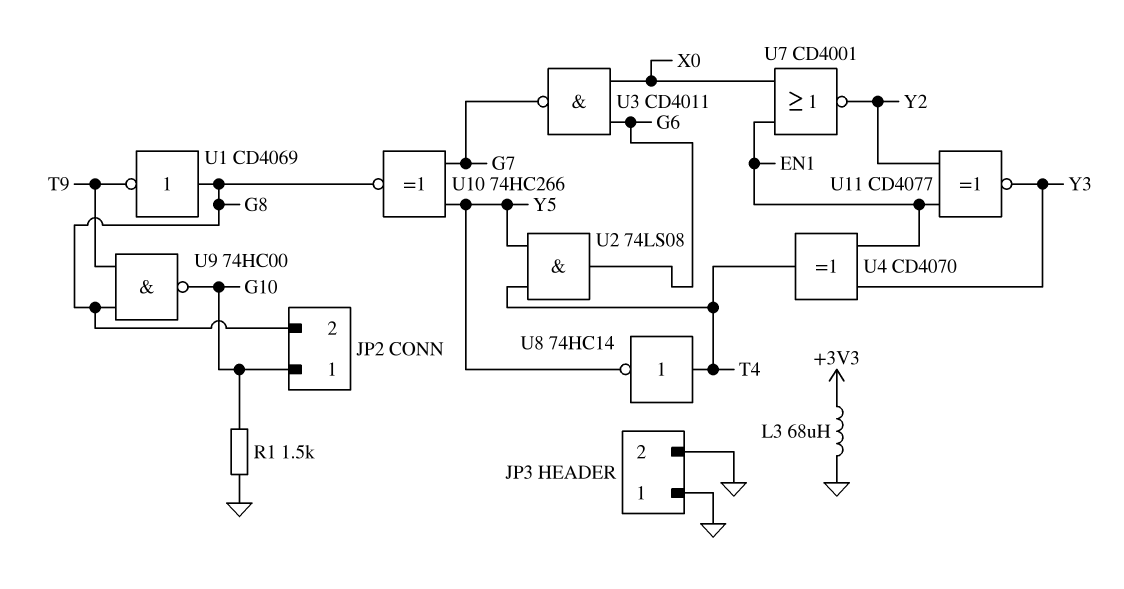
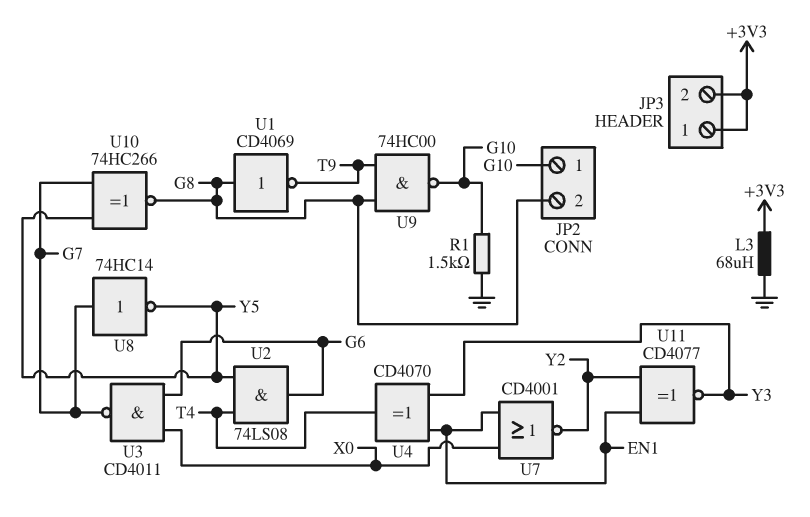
JP3 pin 1: GND -> +3V3
JP3 pin 2: GND -> +3V3
U8: NOT 74HC14 (in T4, out Y5) -> NOT 74HC14 (in G7, out Y5)

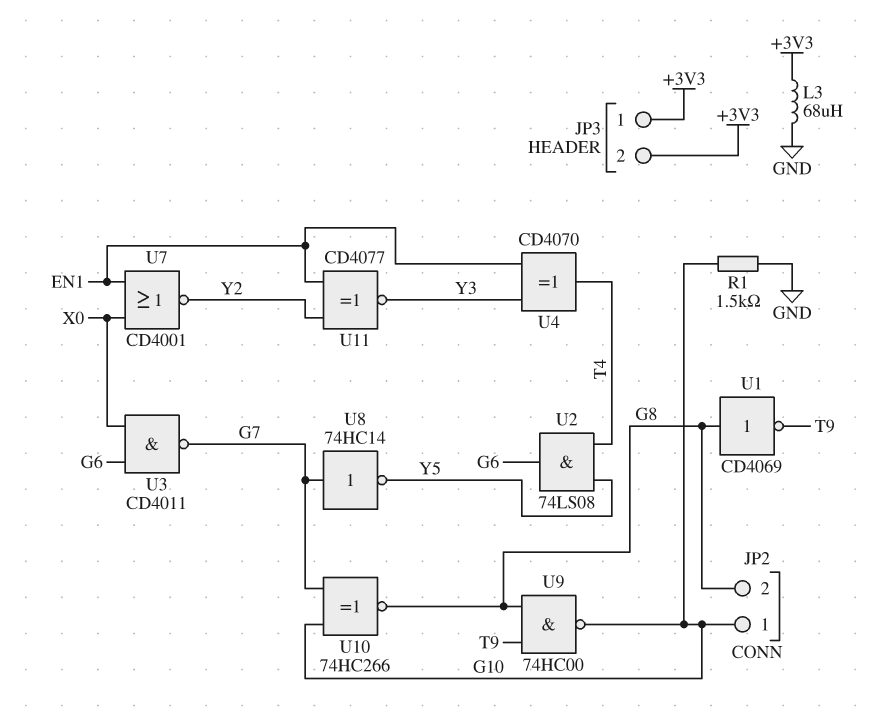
U10: XNOR 74HC266 (in G7, in Y5, out G8) -> XNOR 74HC266 (in G7, in G10, out G8)

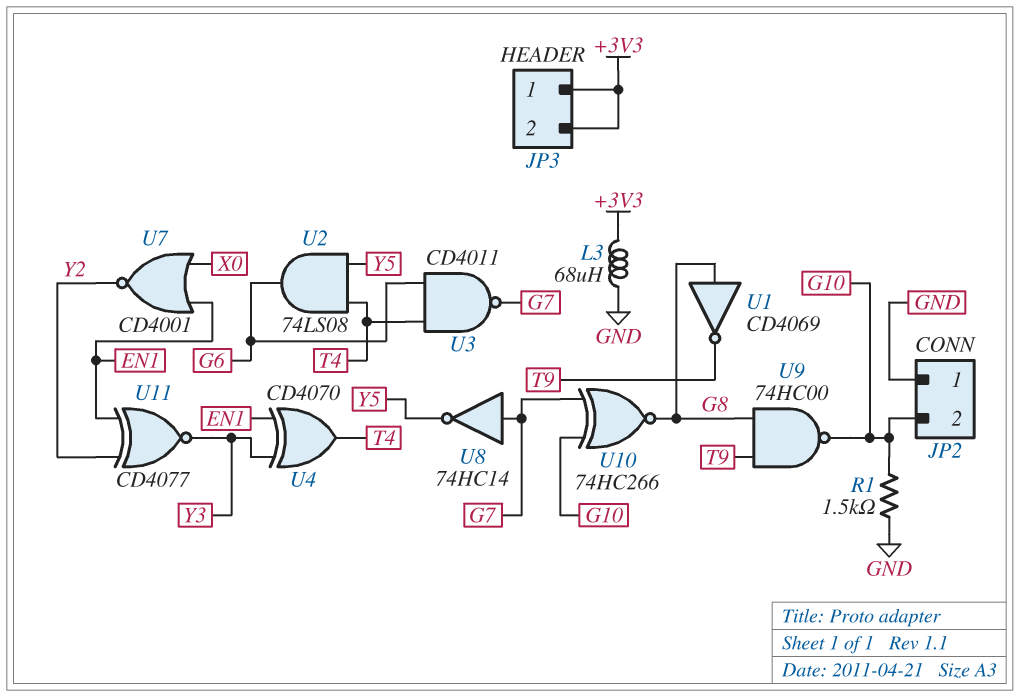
JP2 pin 1: G10 -> GND
JP2 pin 2: G8 -> G10
U3: NAND CD4011 (in G6, in X0, out G7) -> NAND CD4011 (in G6, in T4, out G7)

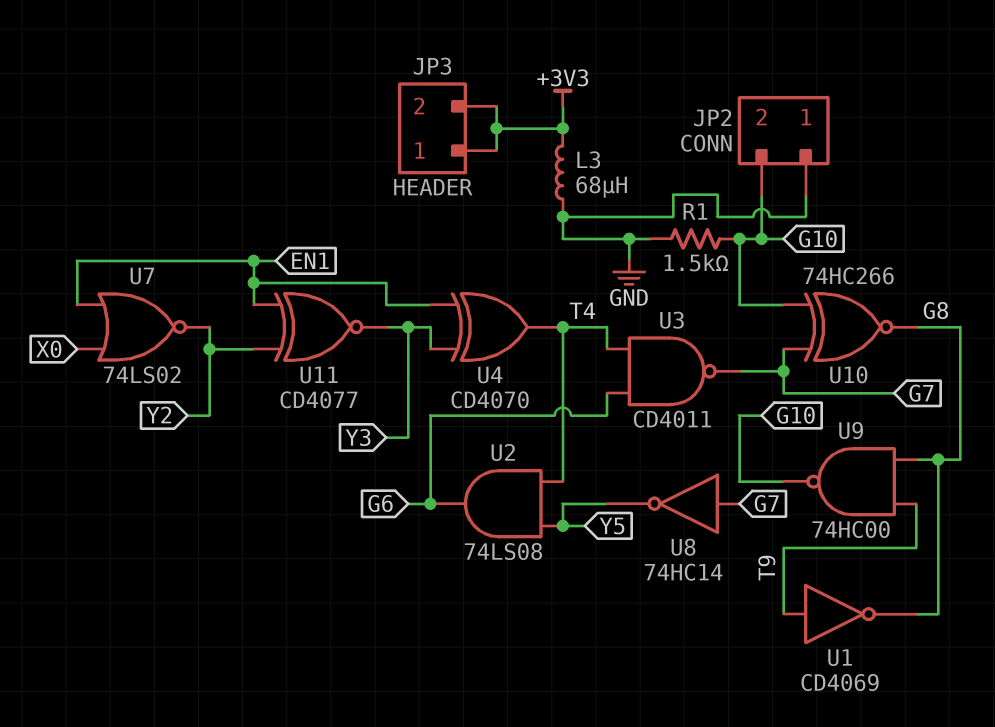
U1: NOT CD4069 (in G8, out T9) -> NOT CD4069 (in T9, out G8)
U7: NOR CD4001 (in EN1, in X0, out Y2) -> NOR 74LS02 (in EN1, in X0, out Y2)

